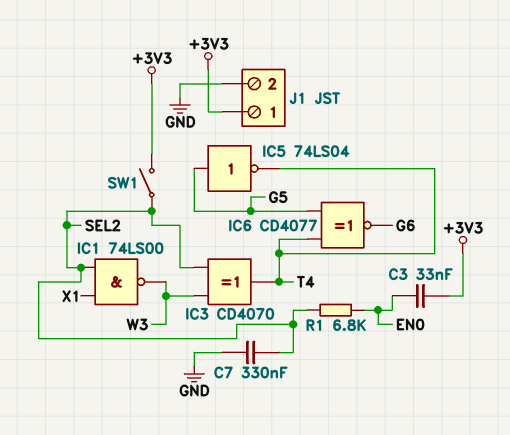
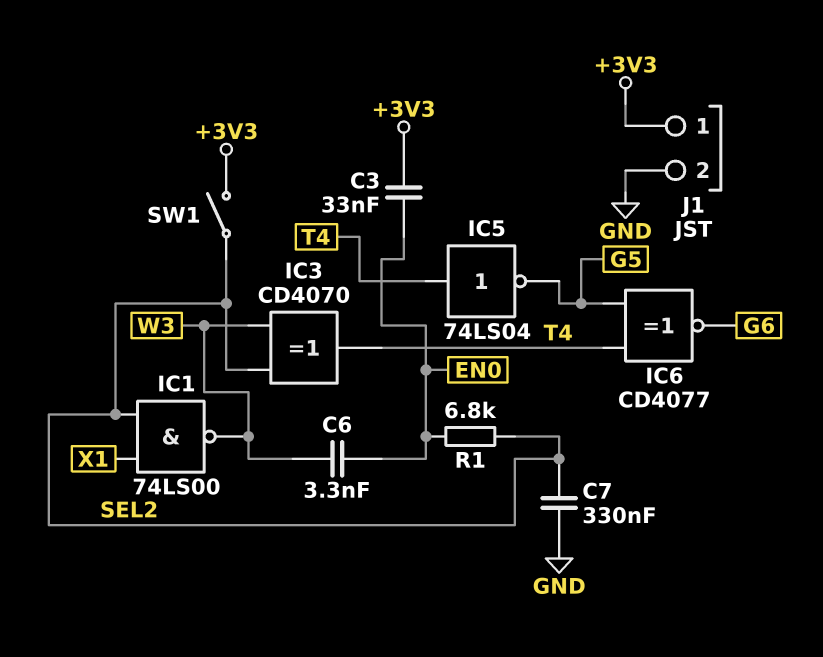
C6: none -> 3.3nF (EN0, W3)
IC5: NOT 74LS04 (in G5, out T4) -> NOT 74LS04 (in T4, out G5)

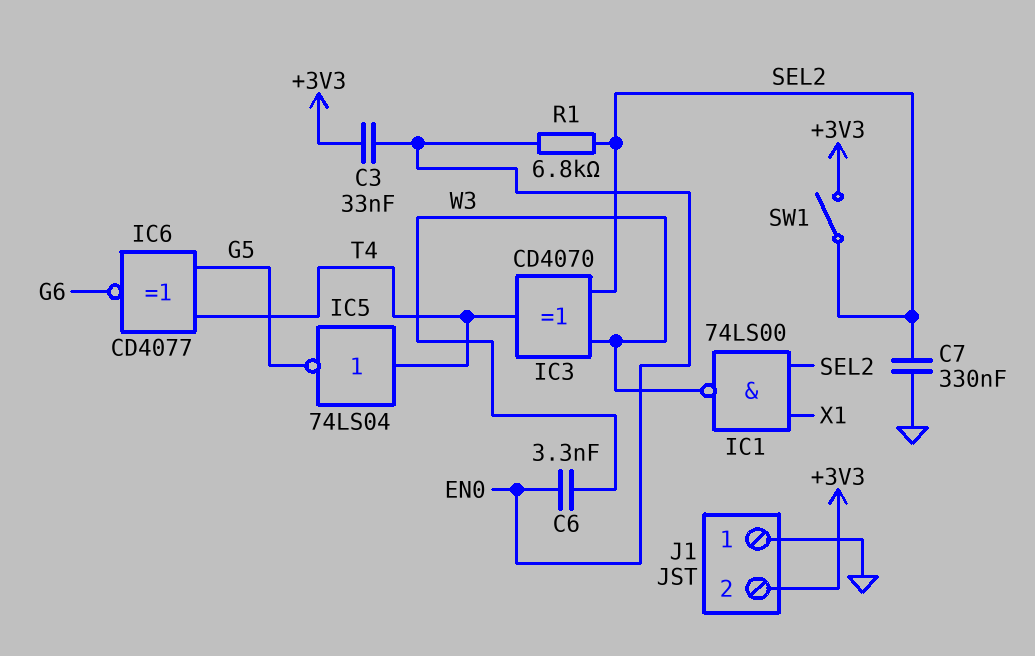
J1 pin 1: +3V3 -> GND
J1 pin 2: GND -> +3V3

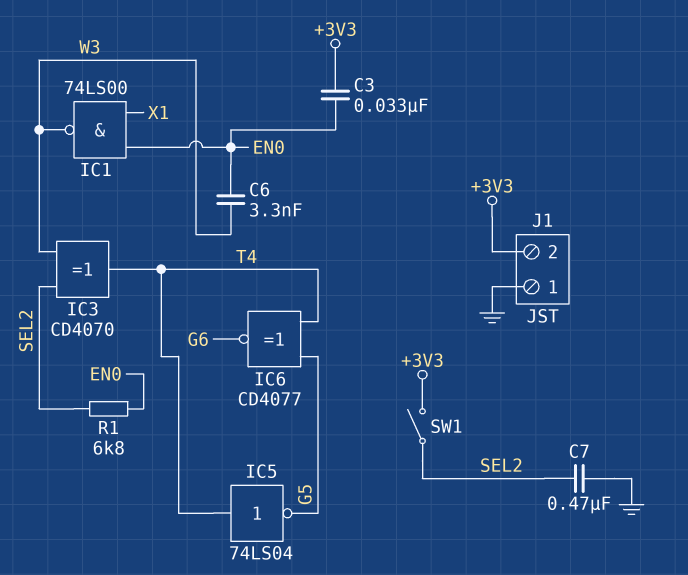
C7: 330nF (GND, SEL2) -> 470nF (GND, SEL2)
IC1: NAND 74LS00 (in SEL2, in X1, out W3) -> NAND 74LS00 (in EN0, in X1, out W3)

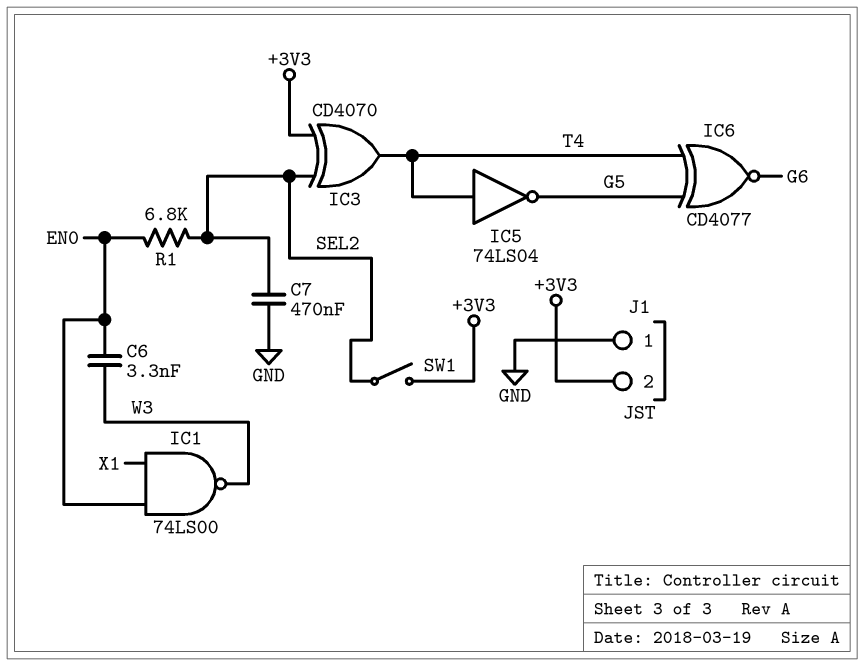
C3: 33nF (+3V3, EN0) -> none
IC3: XOR CD4070 (in SEL2, in W3, out T4) -> XOR CD4070 (in +3V3, in SEL2, out T4)

